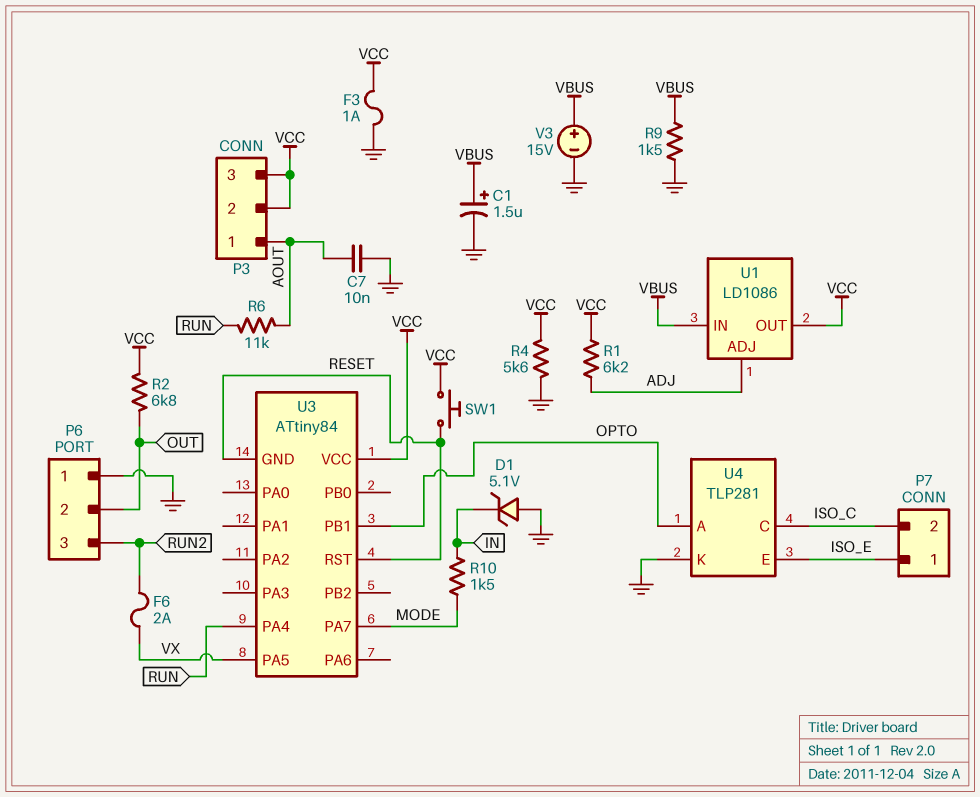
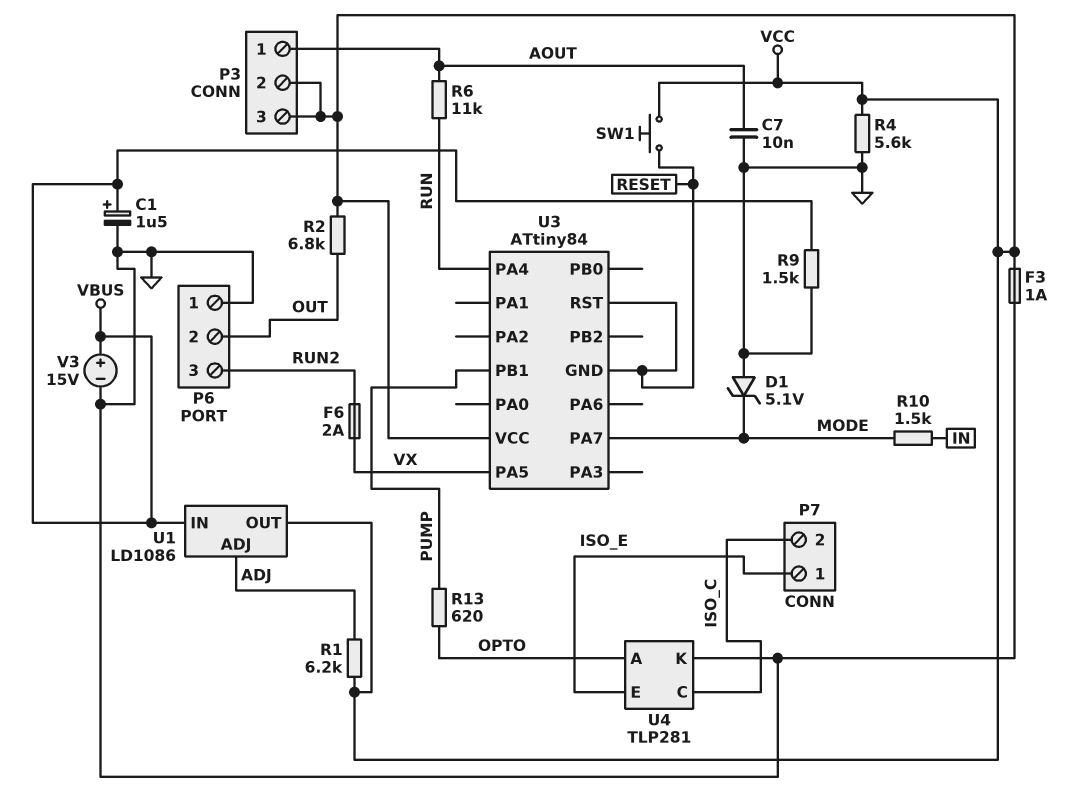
D1: zener 5.1V (A GND, K IN) -> zener 5.1V (A GND, K MODE)
R13: none -> 620 (OPTO, PUMP)
U3 pin PB1: OPTO -> PUMP

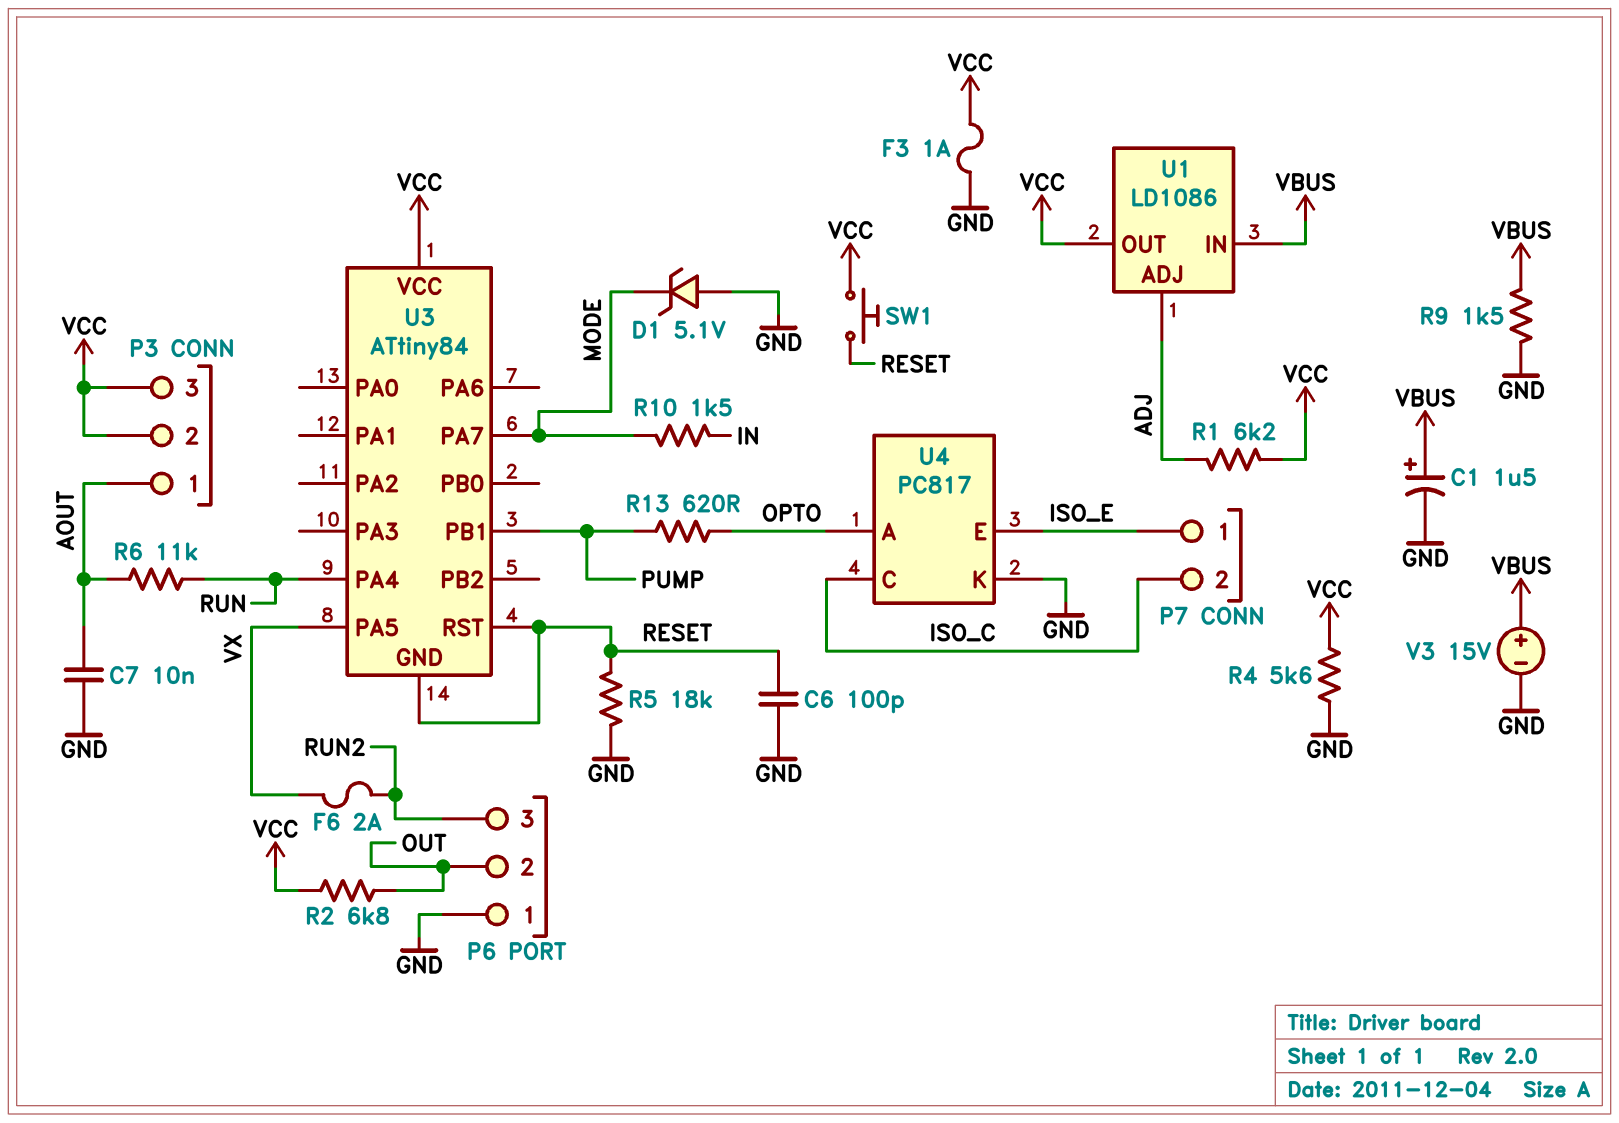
C6: none -> 100pF (GND, RESET)
R5: none -> 18k (GND, RESET)
U4: TLP281 -> PC817

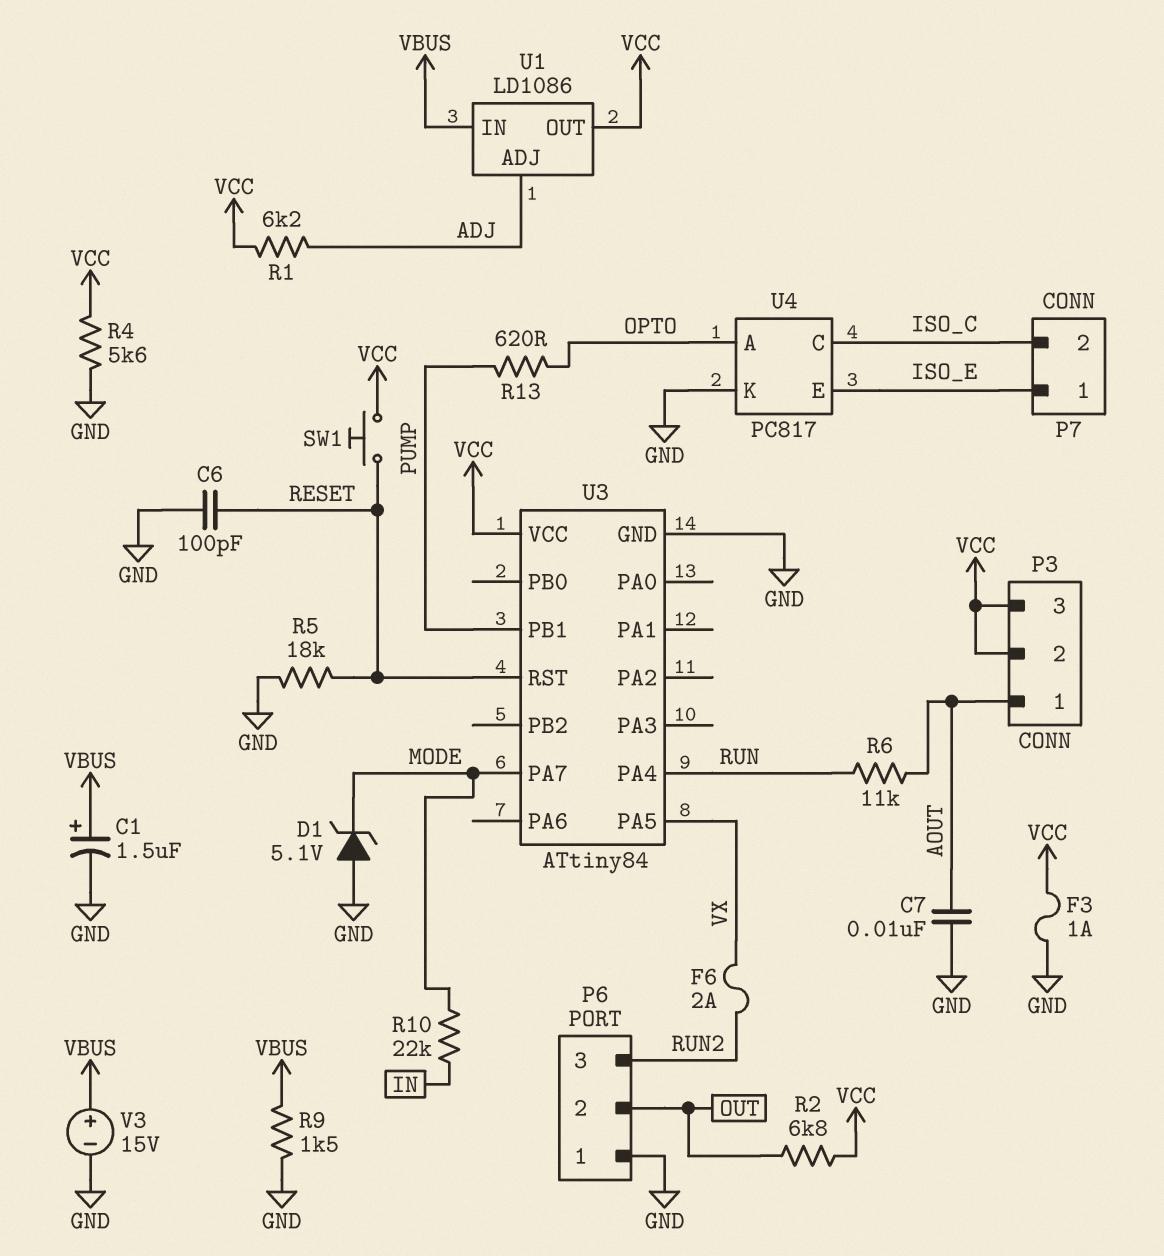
R10: 1.5k (IN, MODE) -> 22k (IN, MODE)
U3 pin GND: RESET -> GND

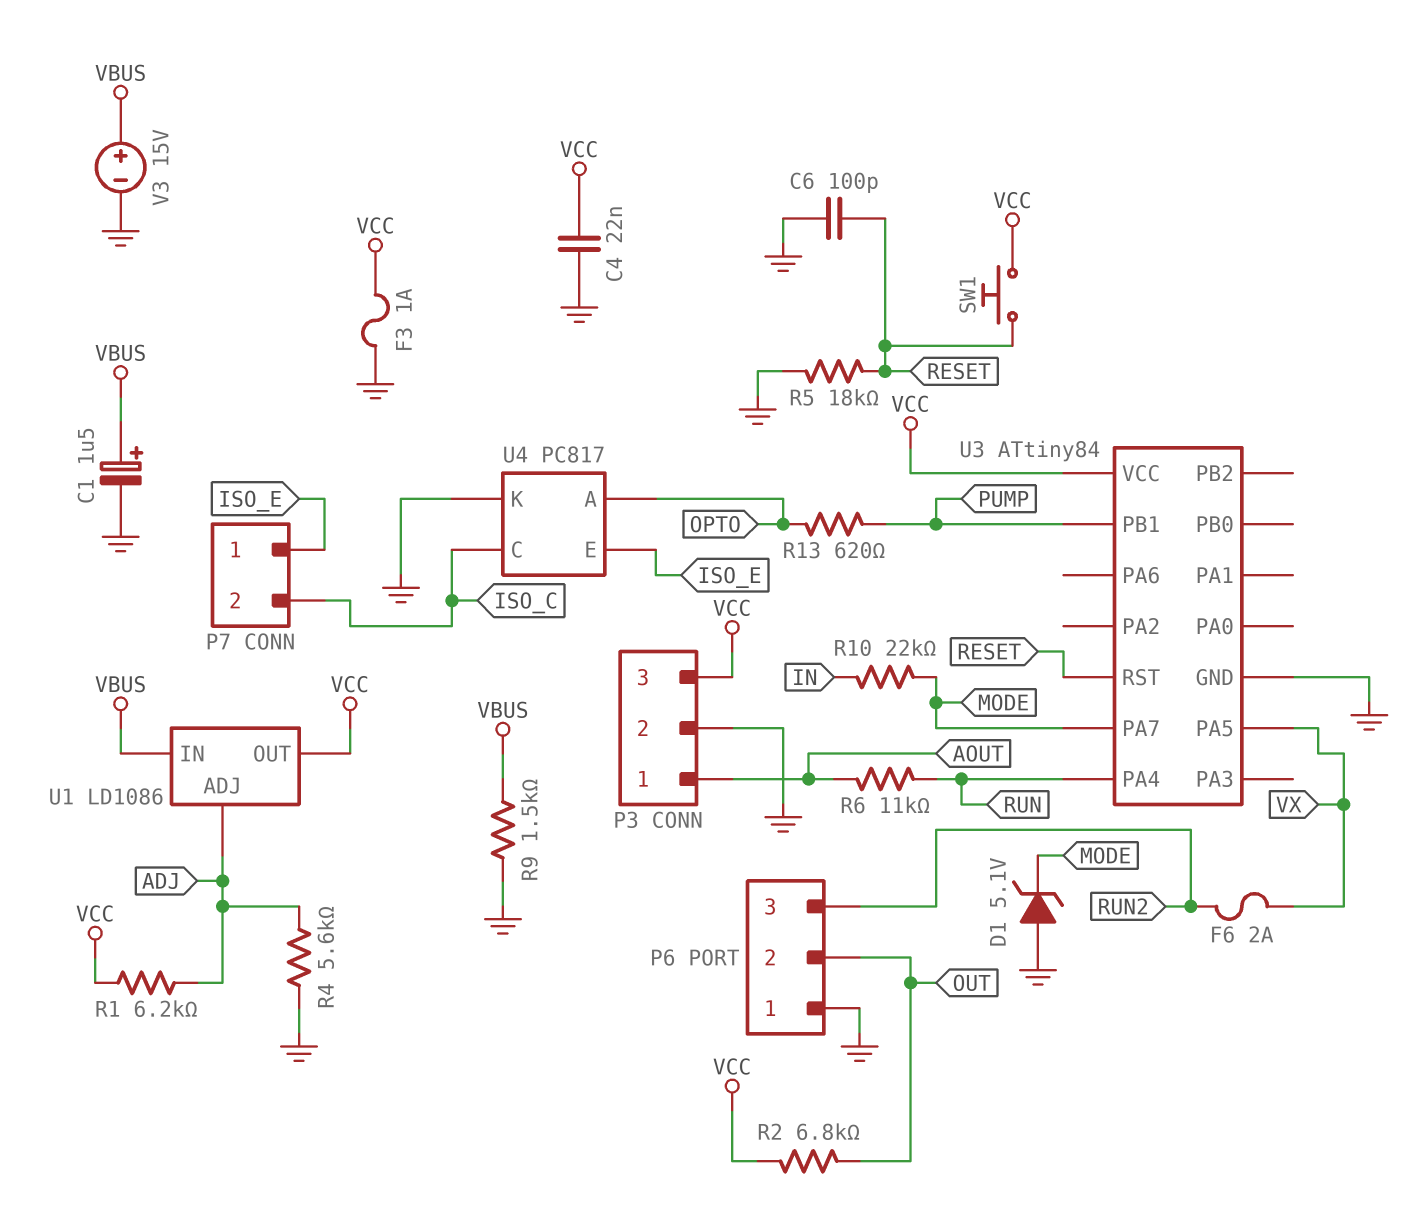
C4: none -> 22nF (GND, VCC)
C7: 10nF (AOUT, GND) -> none
P3 pin 2: VCC -> GND
R4: 5.6k (GND, VCC) -> 5.6k (ADJ, GND)

